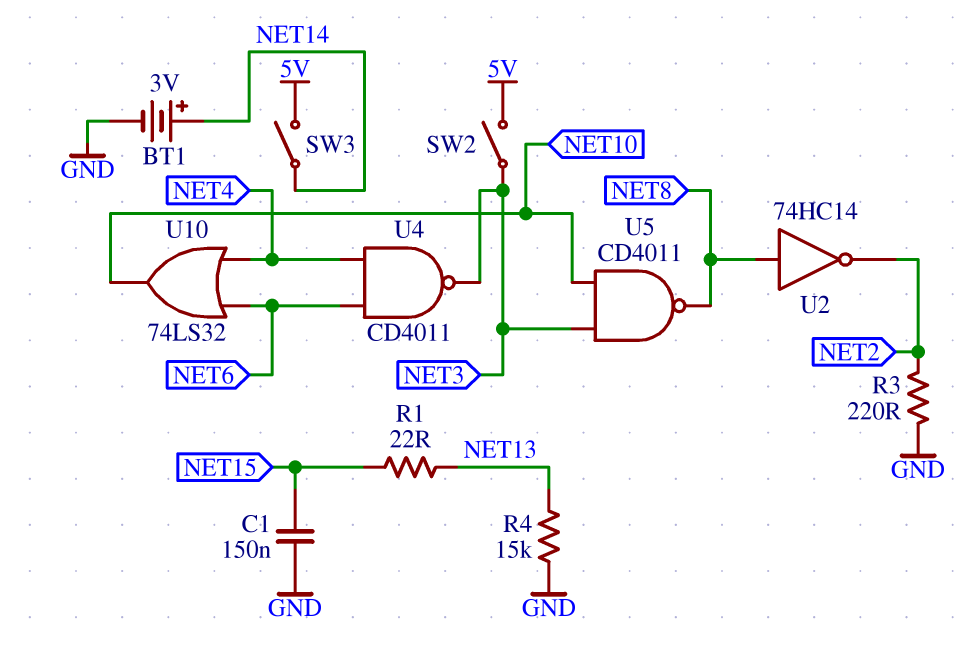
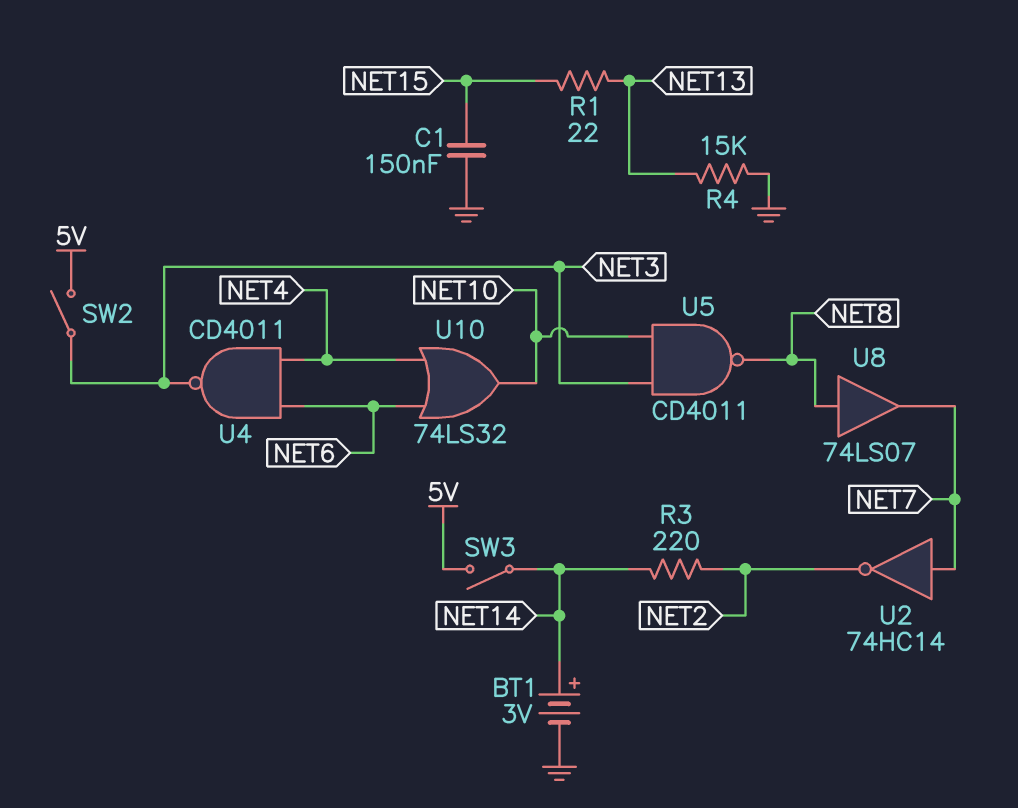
R3: 220 (GND, NET2) -> 220 (NET2, NET14)
U2: NOT 74HC14 (in NET8, out NET2) -> NOT 74HC14 (in NET7, out NET2)
U8: none -> buffer 74LS07 (in NET8, out NET7)

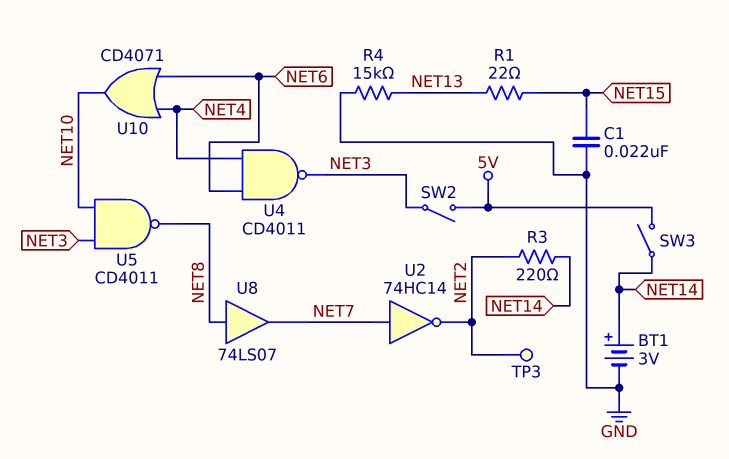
C1: 150nF (GND, NET15) -> 22nF (GND, NET15)
TP3: none -> test point (NET2)
U10: OR 74LS32 (in NET4, in NET6, out NET10) -> OR CD4071 (in NET4, in NET6, out NET10)

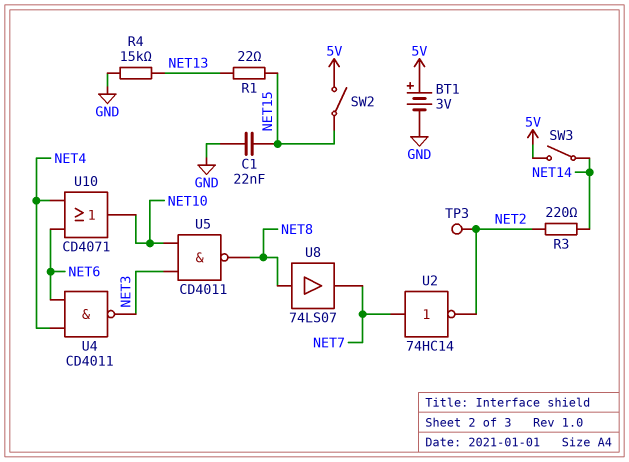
BT1: 3V (plus NET14, minus GND) -> 3V (plus 5V, minus GND)
SW2: switch (5V, NET3) -> switch (5V, NET15)

